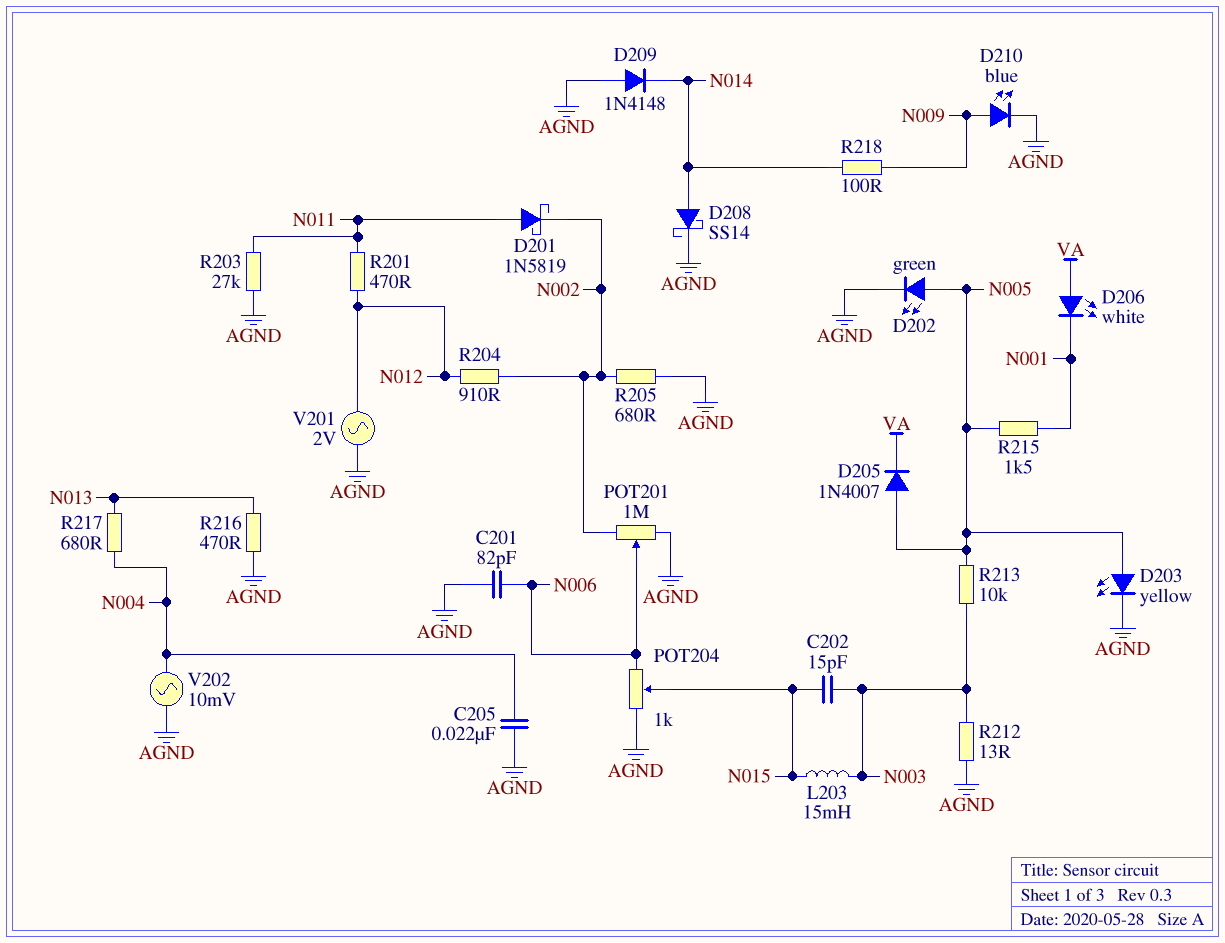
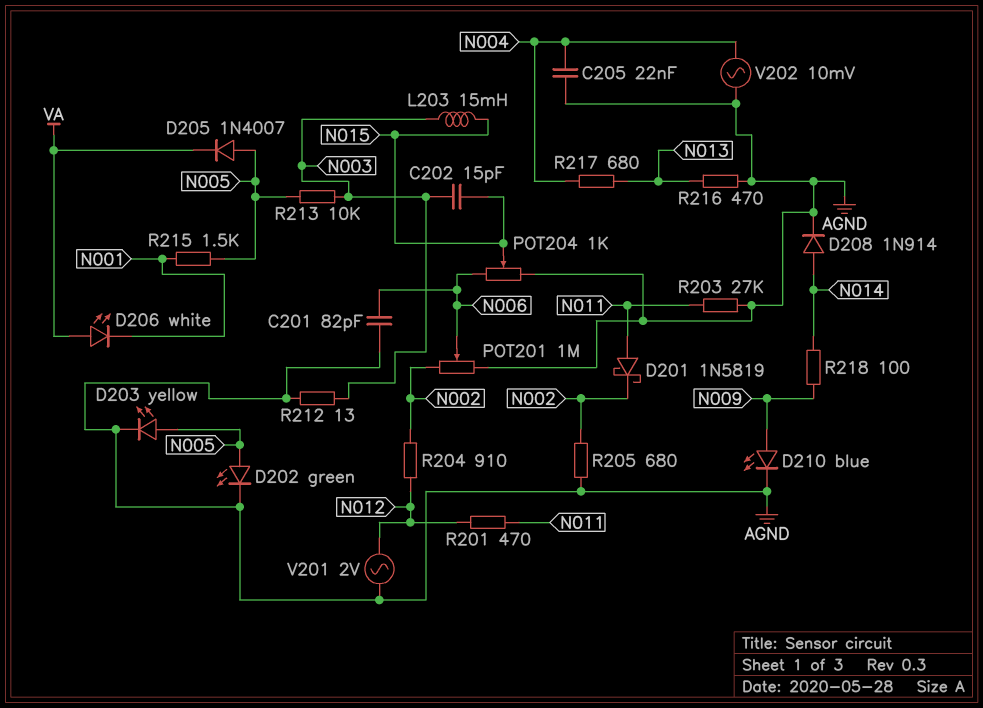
D208: schottky SS14 (A N014, K AGND) -> diode 1N914 (A N014, K AGND)
D209: diode 1N4148 (A AGND, K N014) -> none

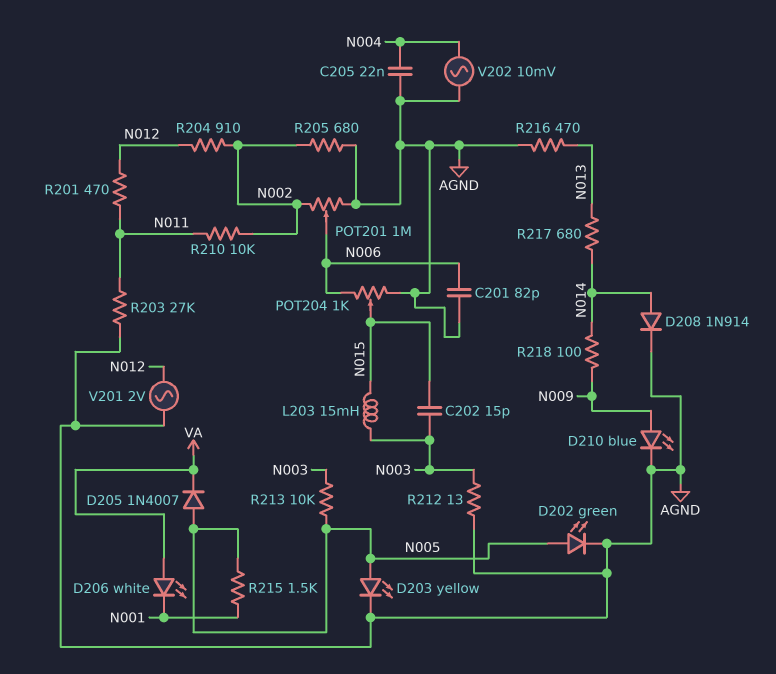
D201: schottky 1N5819 (A N011, K N002) -> none
R210: none -> 10k (N002, N011)
R217: 680 (N004, N013) -> 680 (N013, N014)

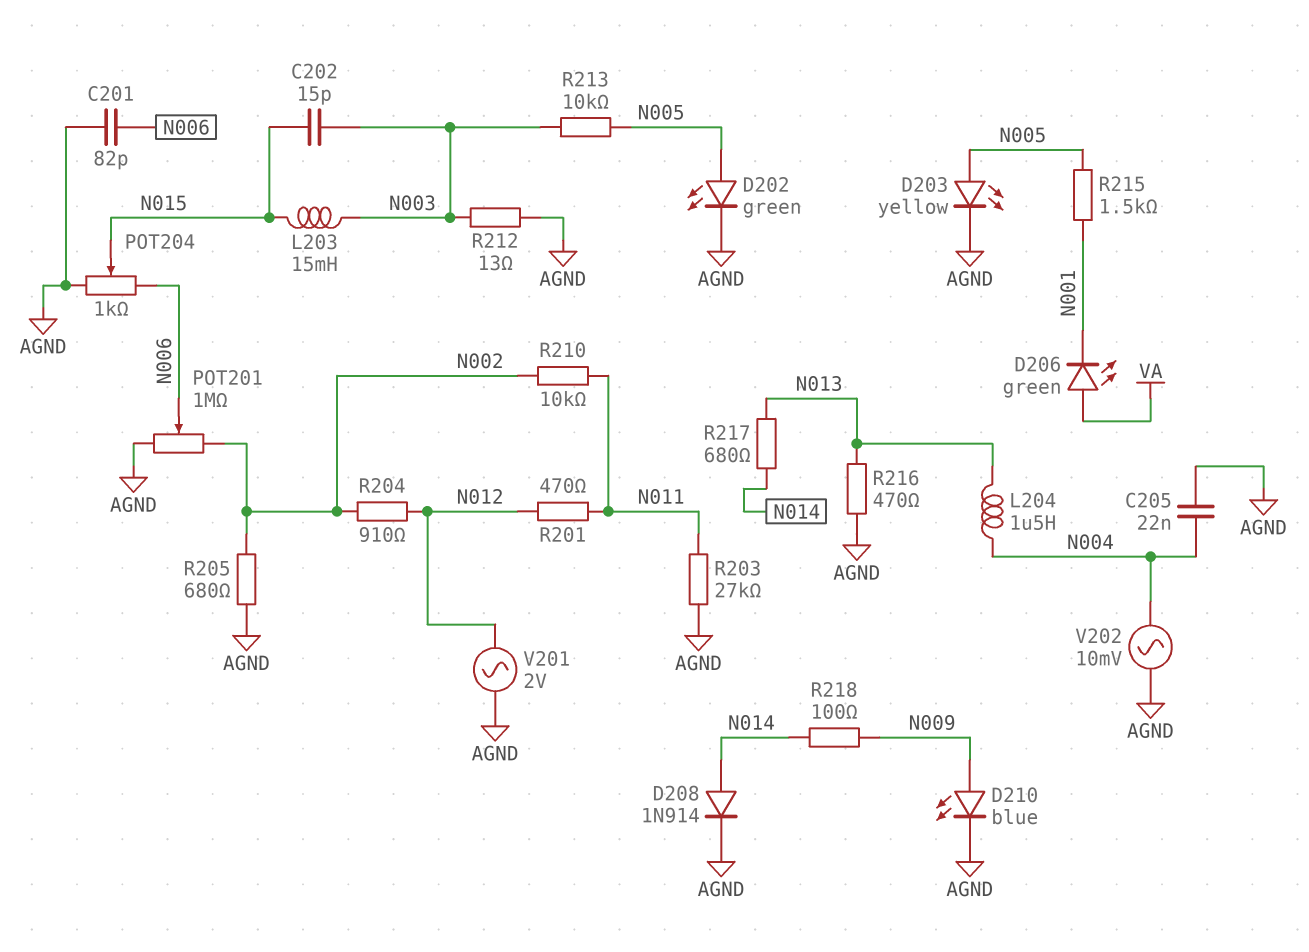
D205: diode 1N4007 (A N005, K VA) -> none
D206: LED white (A VA, K N001) -> LED green (A VA, K N001)
L204: none -> 1.5uH (N004, N013)

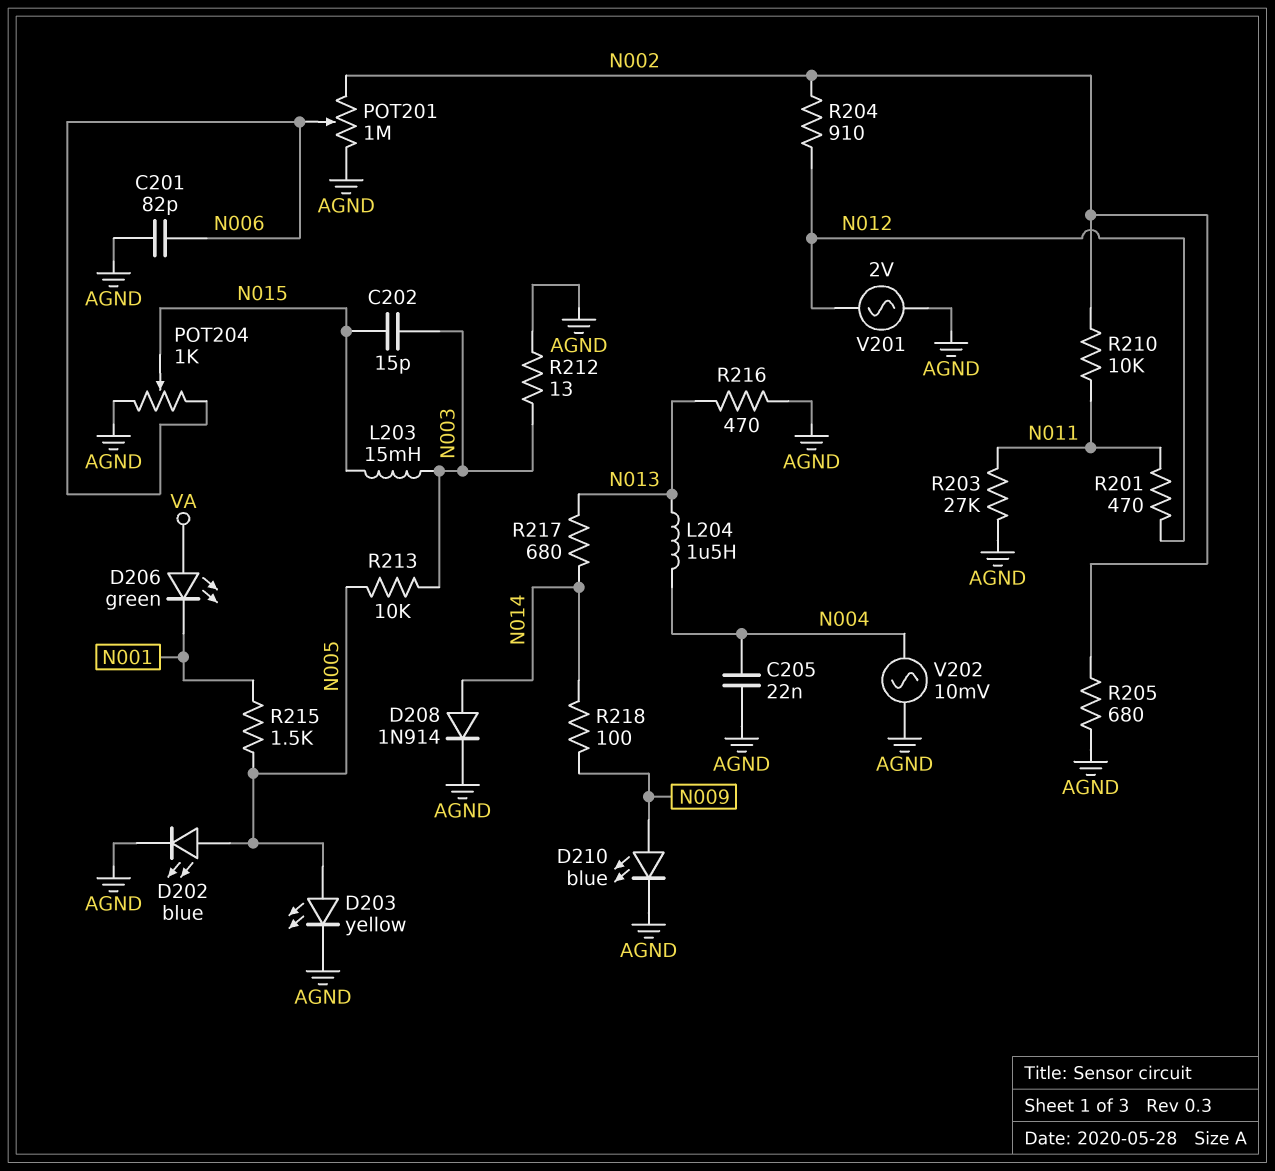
D202: LED green (A N005, K AGND) -> LED blue (A N005, K AGND)

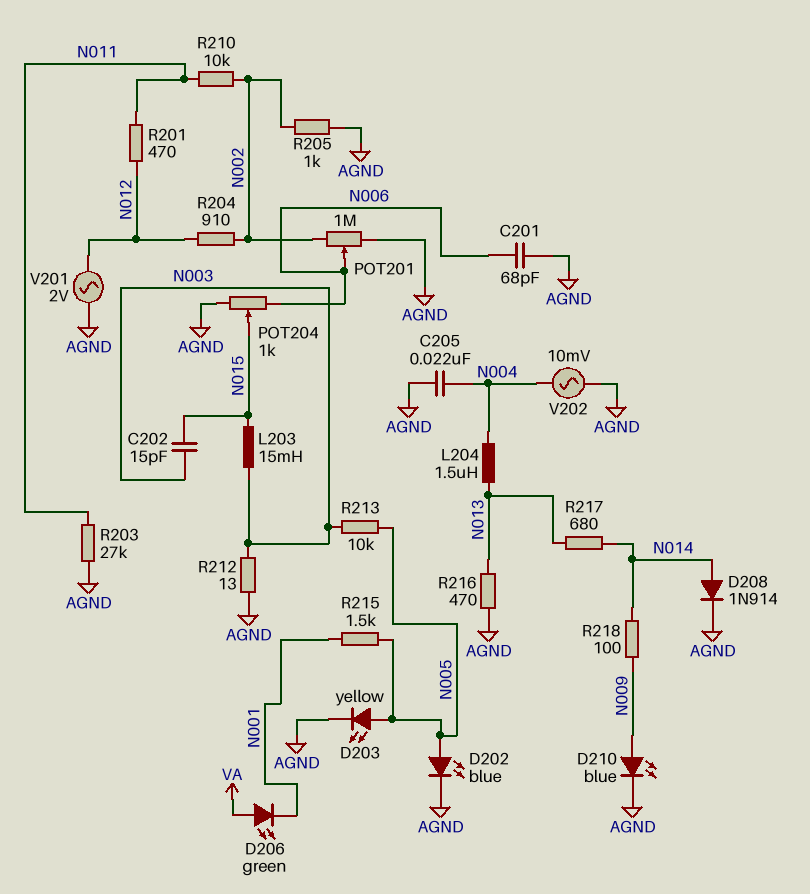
C201: 82pF (AGND, N006) -> 68pF (AGND, N006)
R205: 680 (AGND, N002) -> 1k (AGND, N002)

